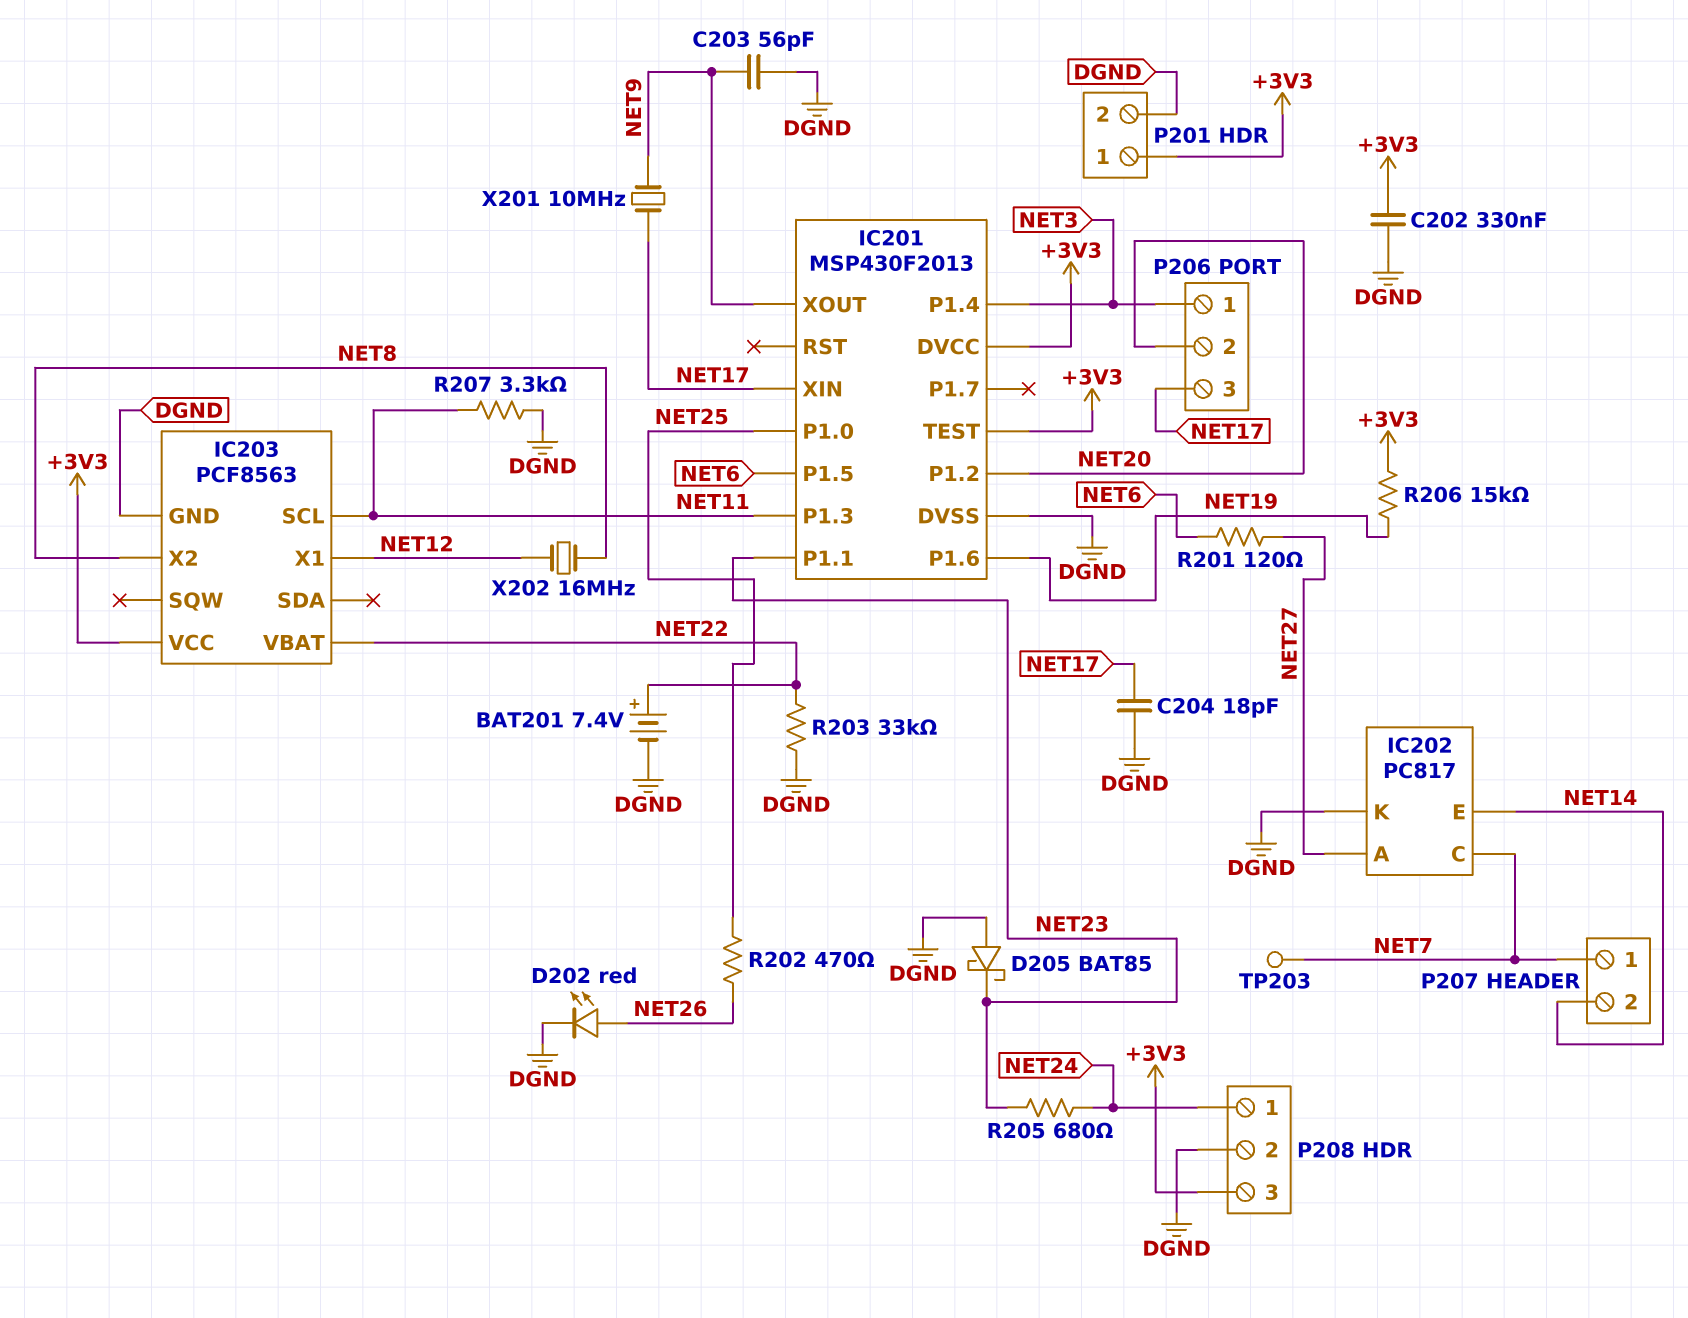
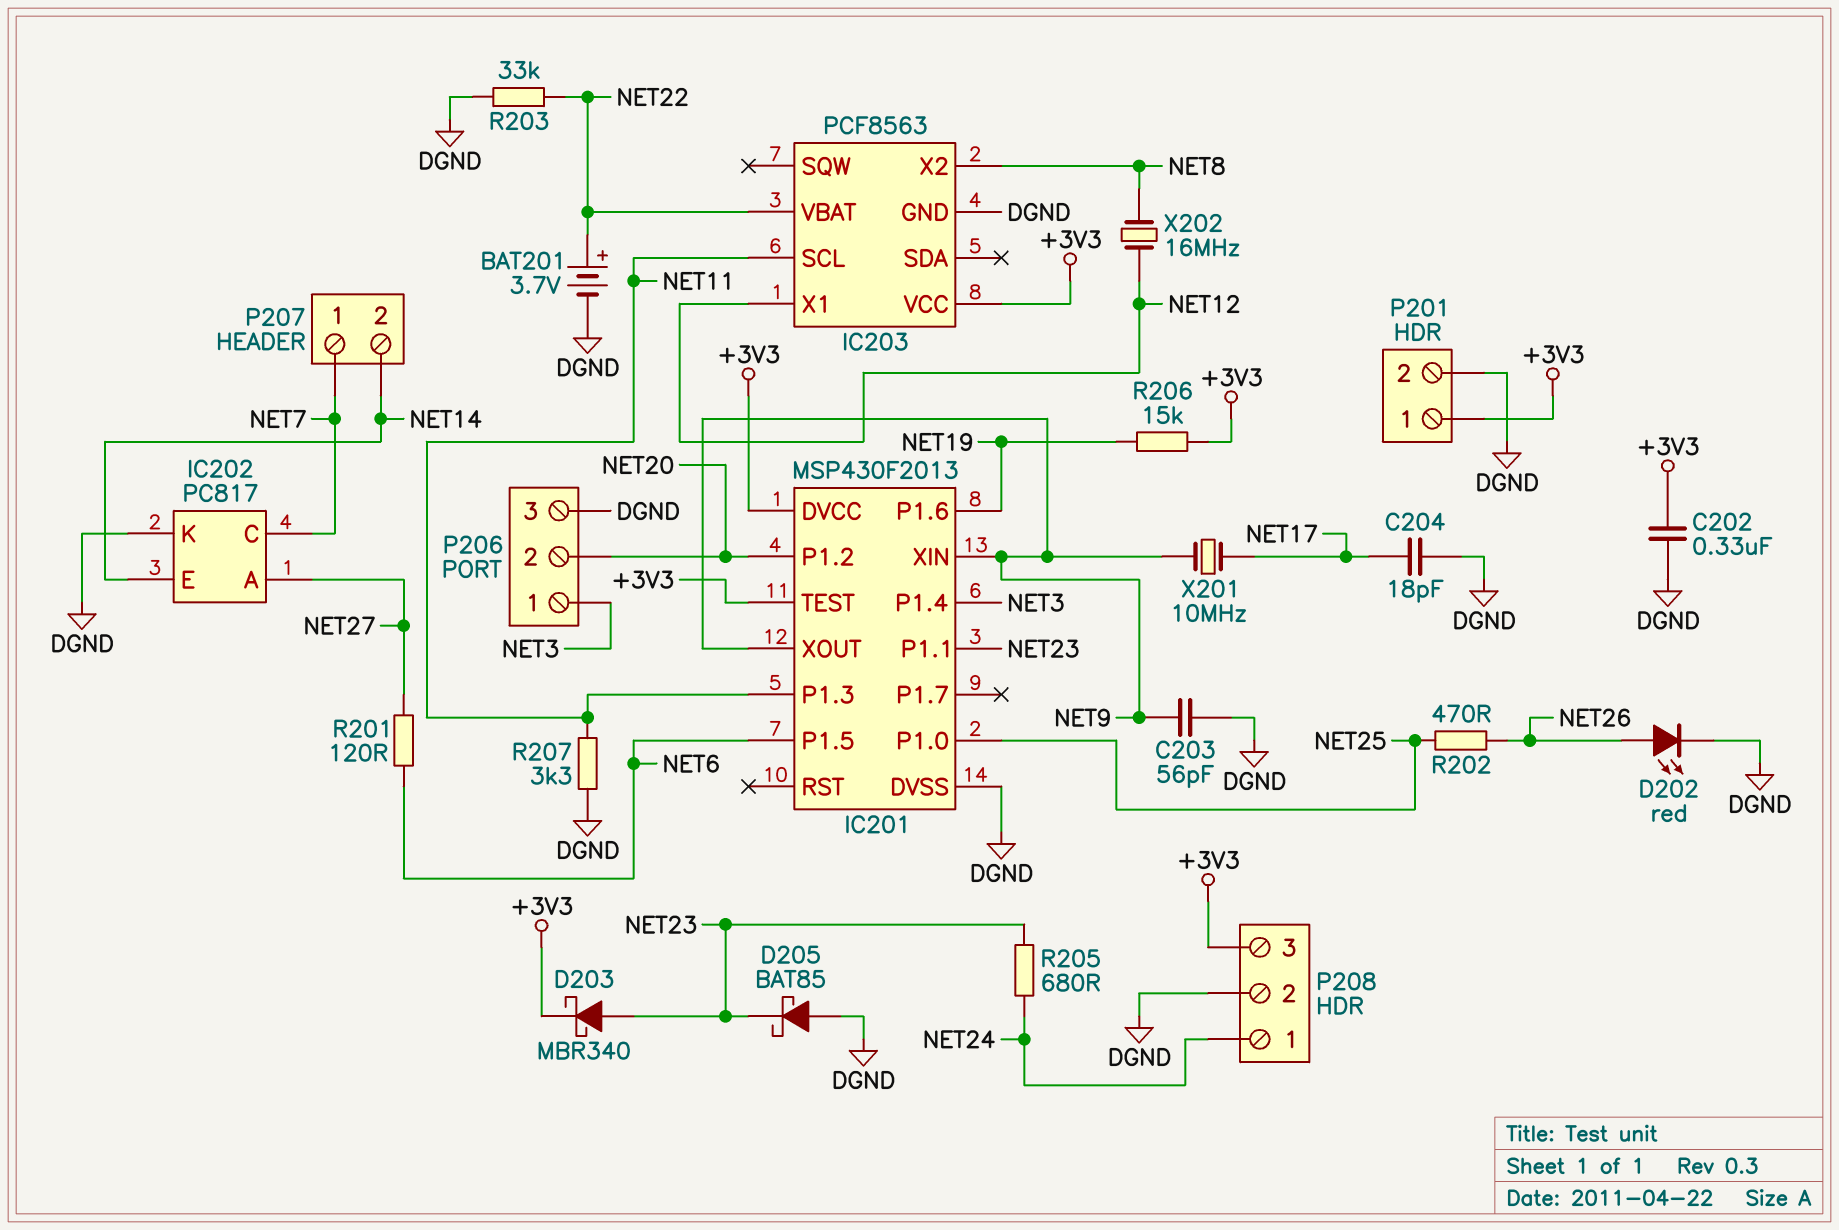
BAT201: 7.4V (plus NET22, minus DGND) -> 3.7V (plus NET22, minus DGND)
D203: none -> schottky MBR340 (A NET23, K +3V3)
IC201 pin XIN: NET17 -> NET9
P206 pin 3: NET17 -> DGND
TP203: test point (NET7) -> none

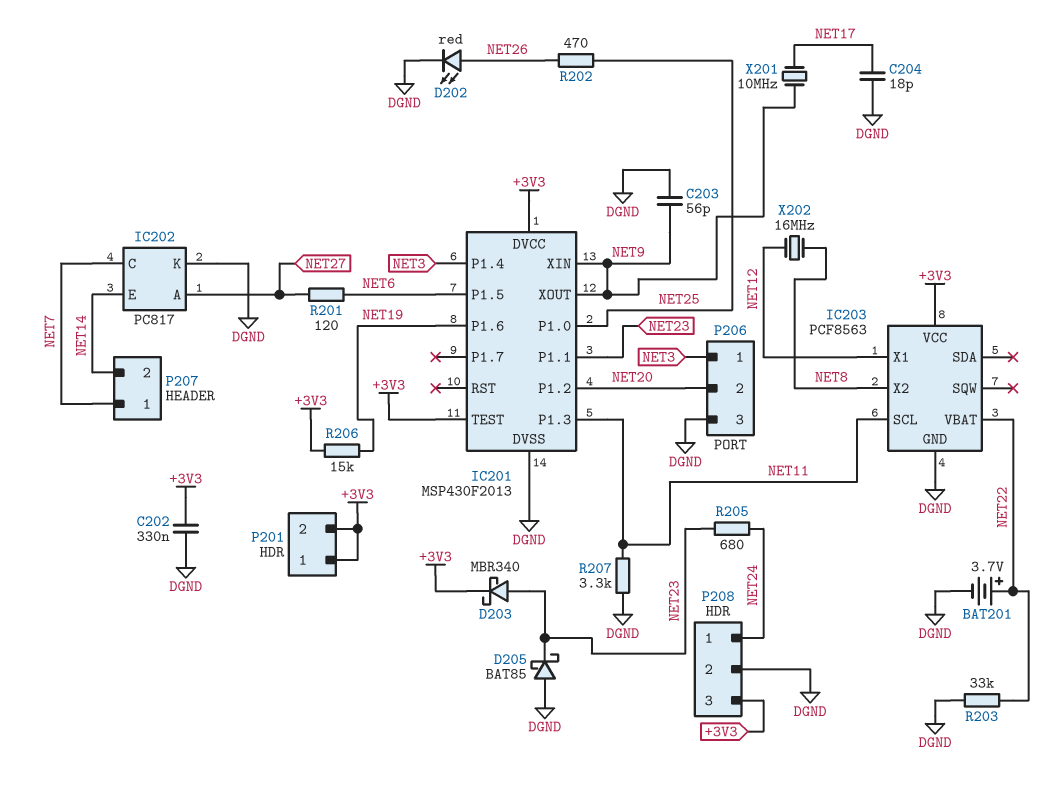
P201 pin 2: DGND -> +3V3

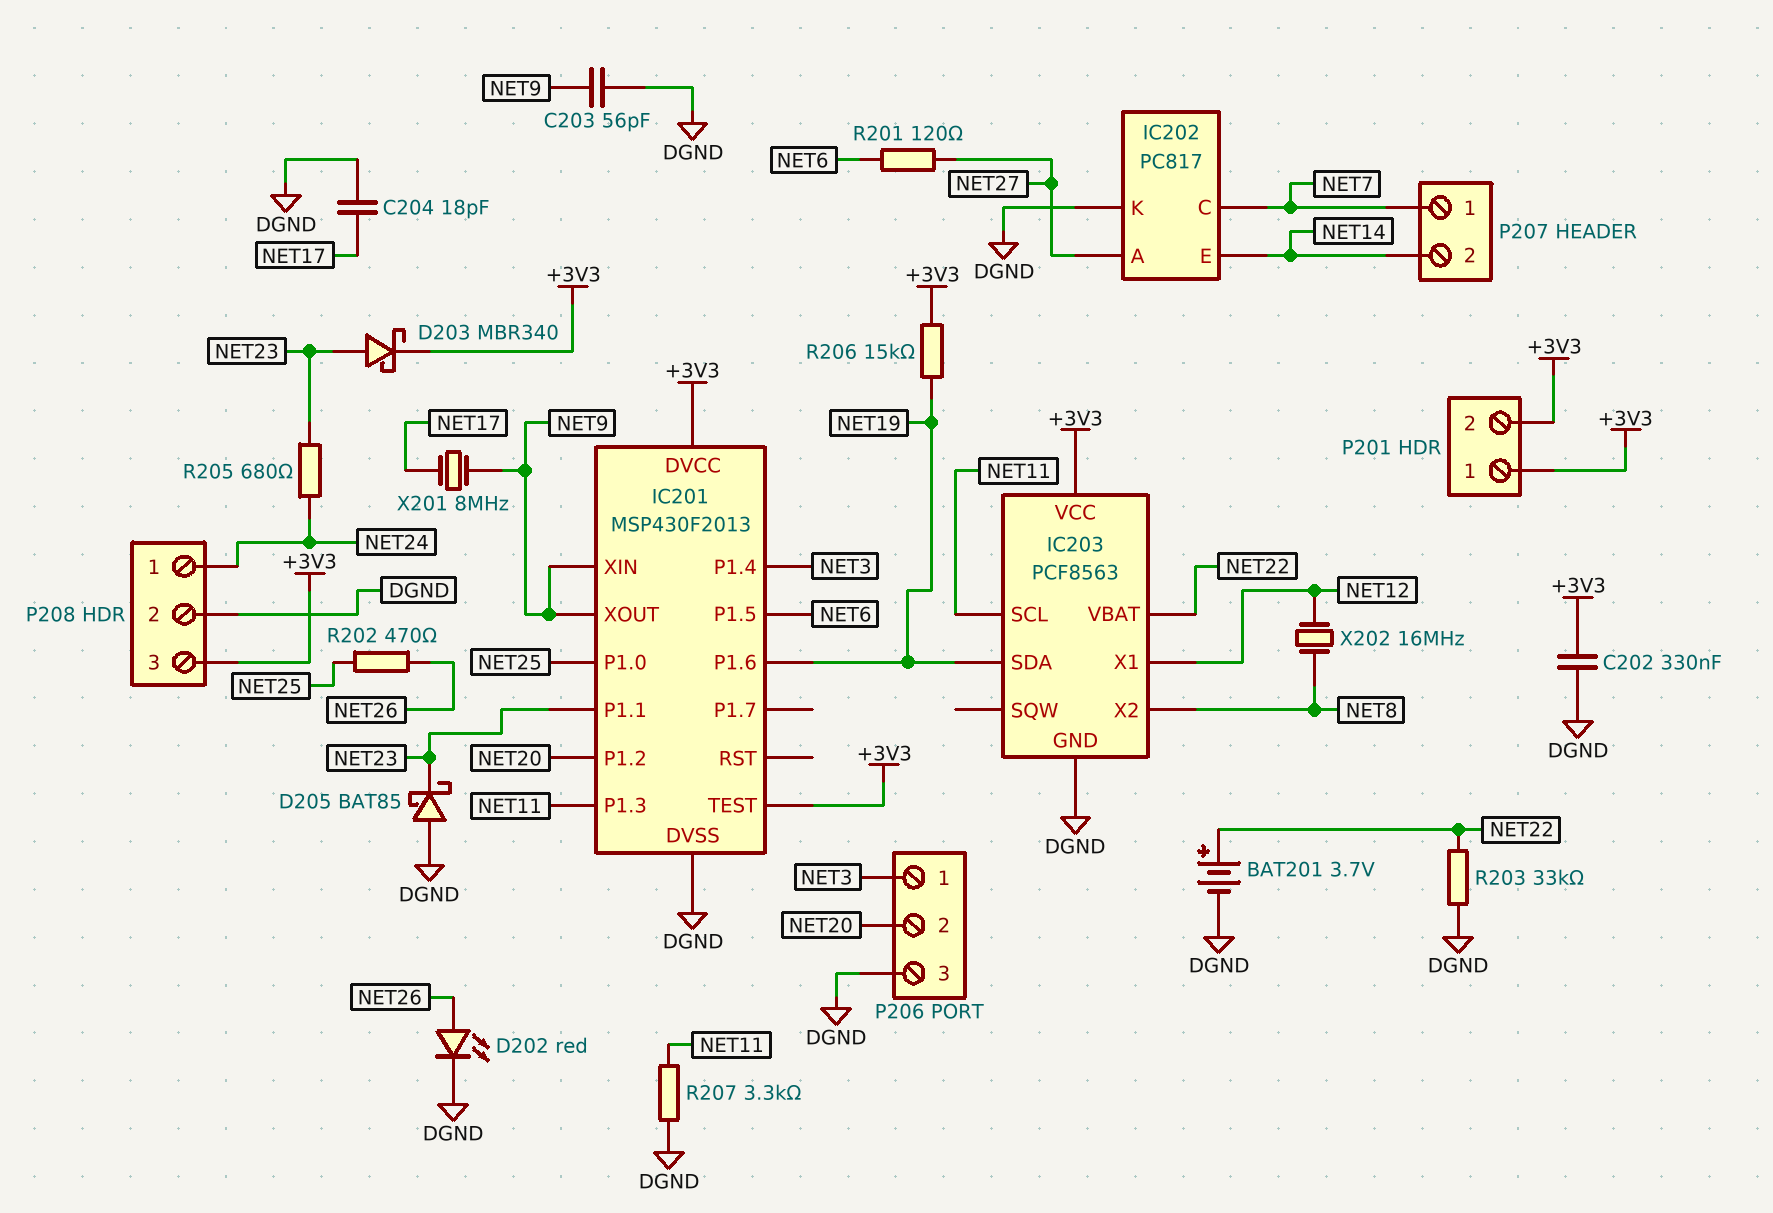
IC203 pin SDA: none -> NET19
X201: 10MHz (NET9, NET17) -> 8MHz (NET9, NET17)

